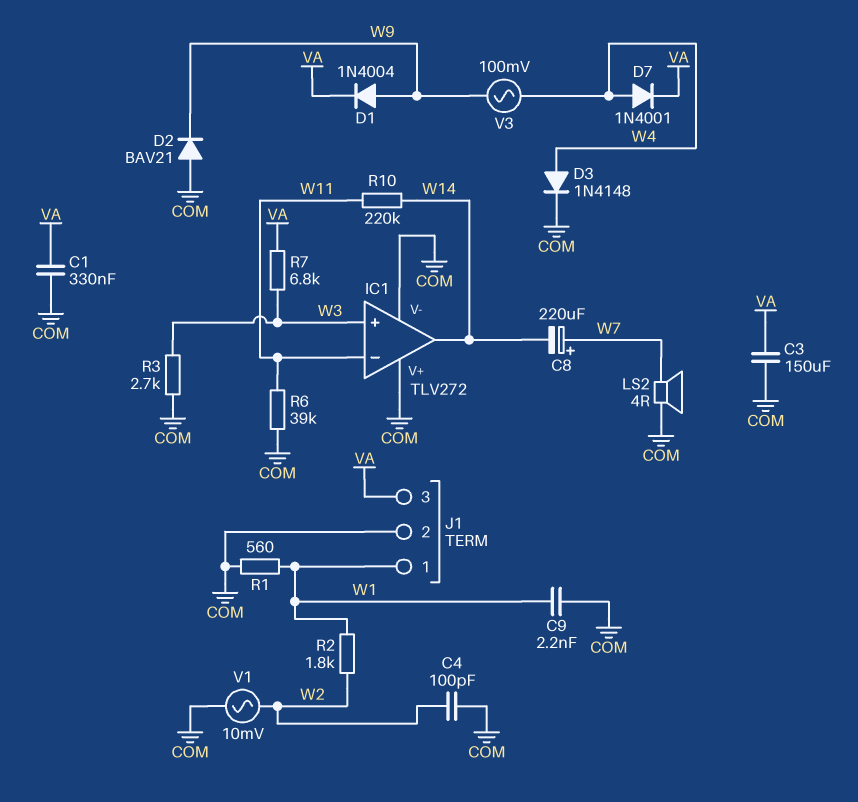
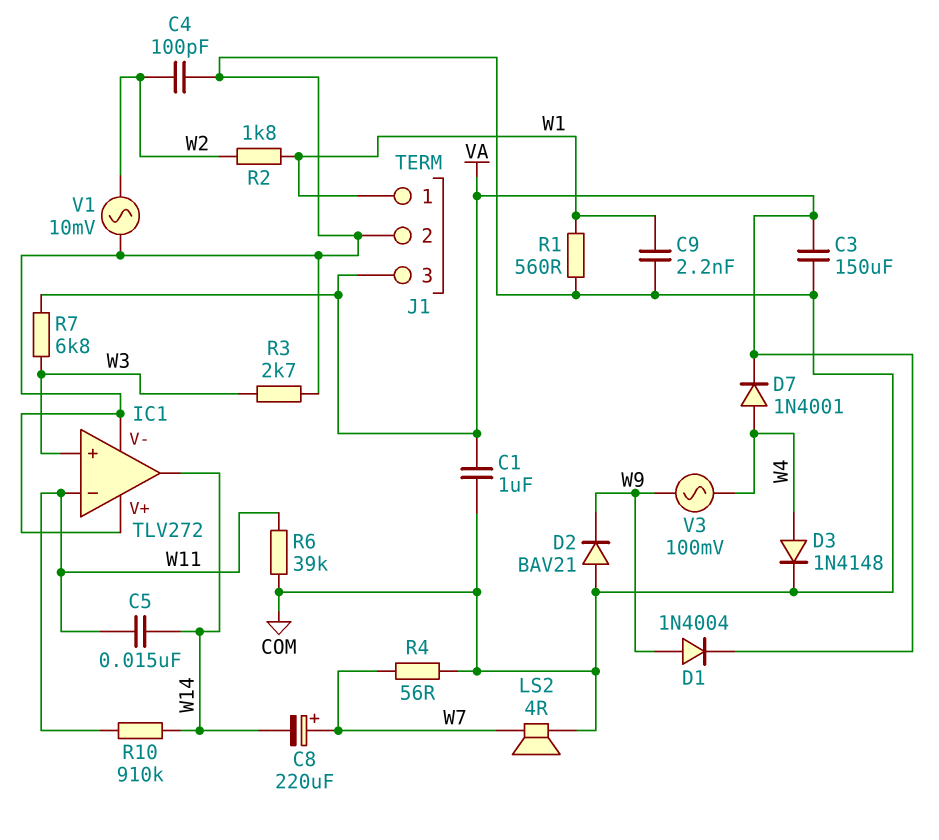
C1: 330nF (COM, VA) -> 1uF (COM, VA)
C5: none -> 15nF (W11, W14)
R4: none -> 56 (COM, W7)
R10: 220k (W11, W14) -> 910k (W11, W14)

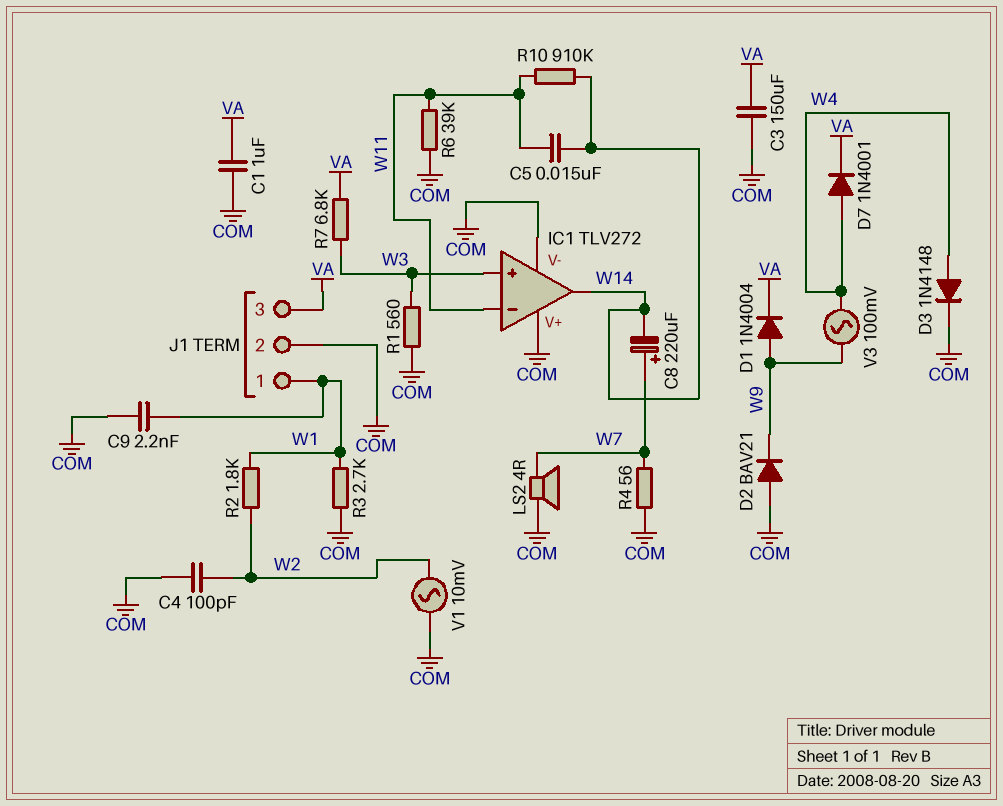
R1: 560 (COM, W1) -> 560 (COM, W3)
R3: 2.7k (COM, W3) -> 2.7k (COM, W1)

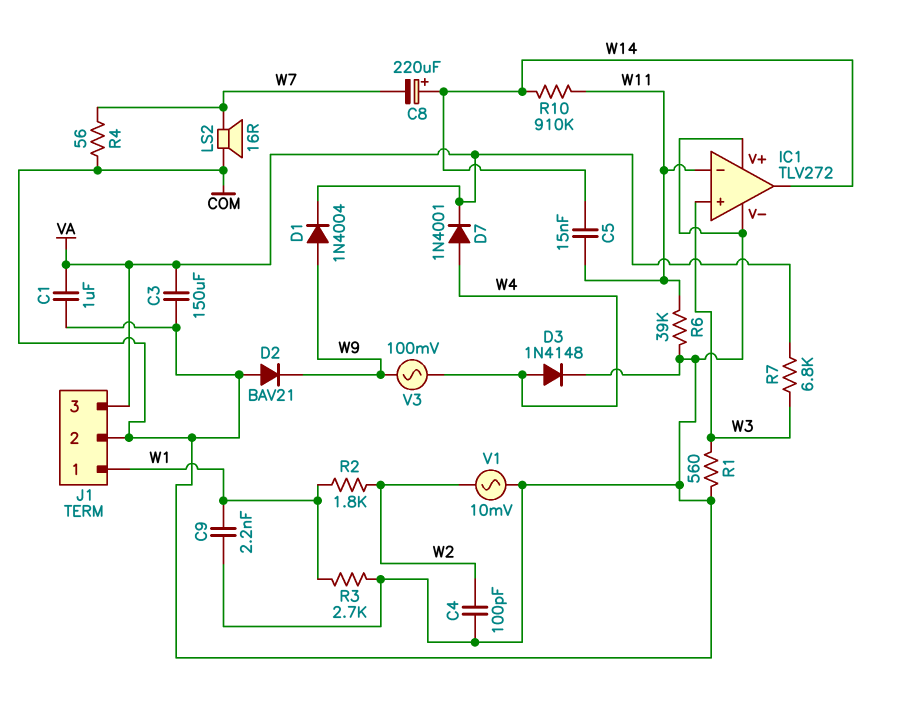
C8: 220uF (plus W7, minus W14) -> 220uF (plus W14, minus W7)
LS2: speaker 4R (COM, W7) -> speaker 16R (COM, W7)

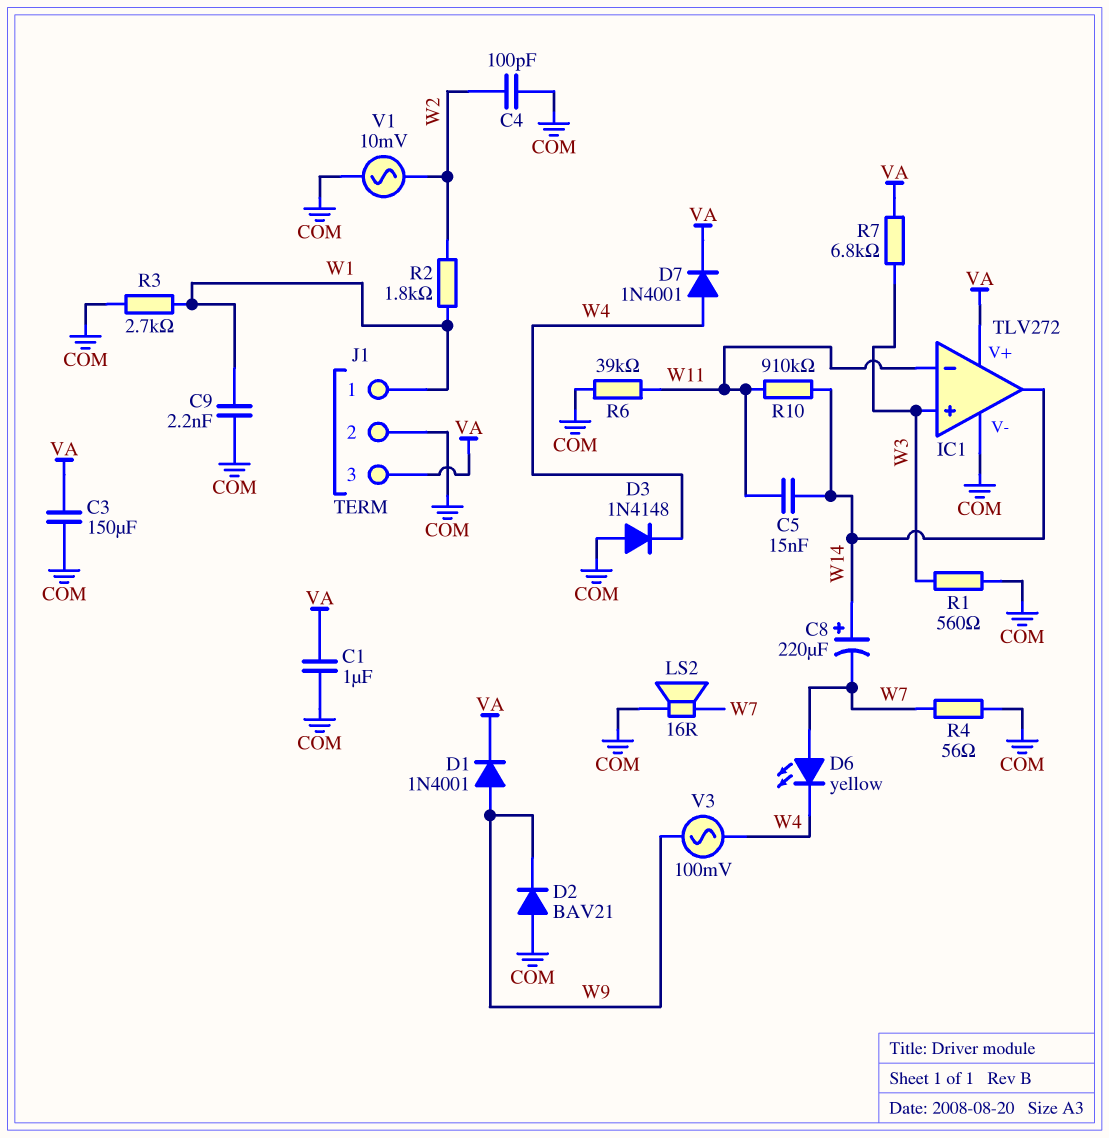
D1: diode 1N4004 (A W9, K VA) -> diode 1N4001 (A W9, K VA)
D3: diode 1N4148 (A W4, K COM) -> diode 1N4148 (A COM, K W4)
D6: none -> LED yellow (A W7, K W4)
IC1 pin V+: COM -> VA

